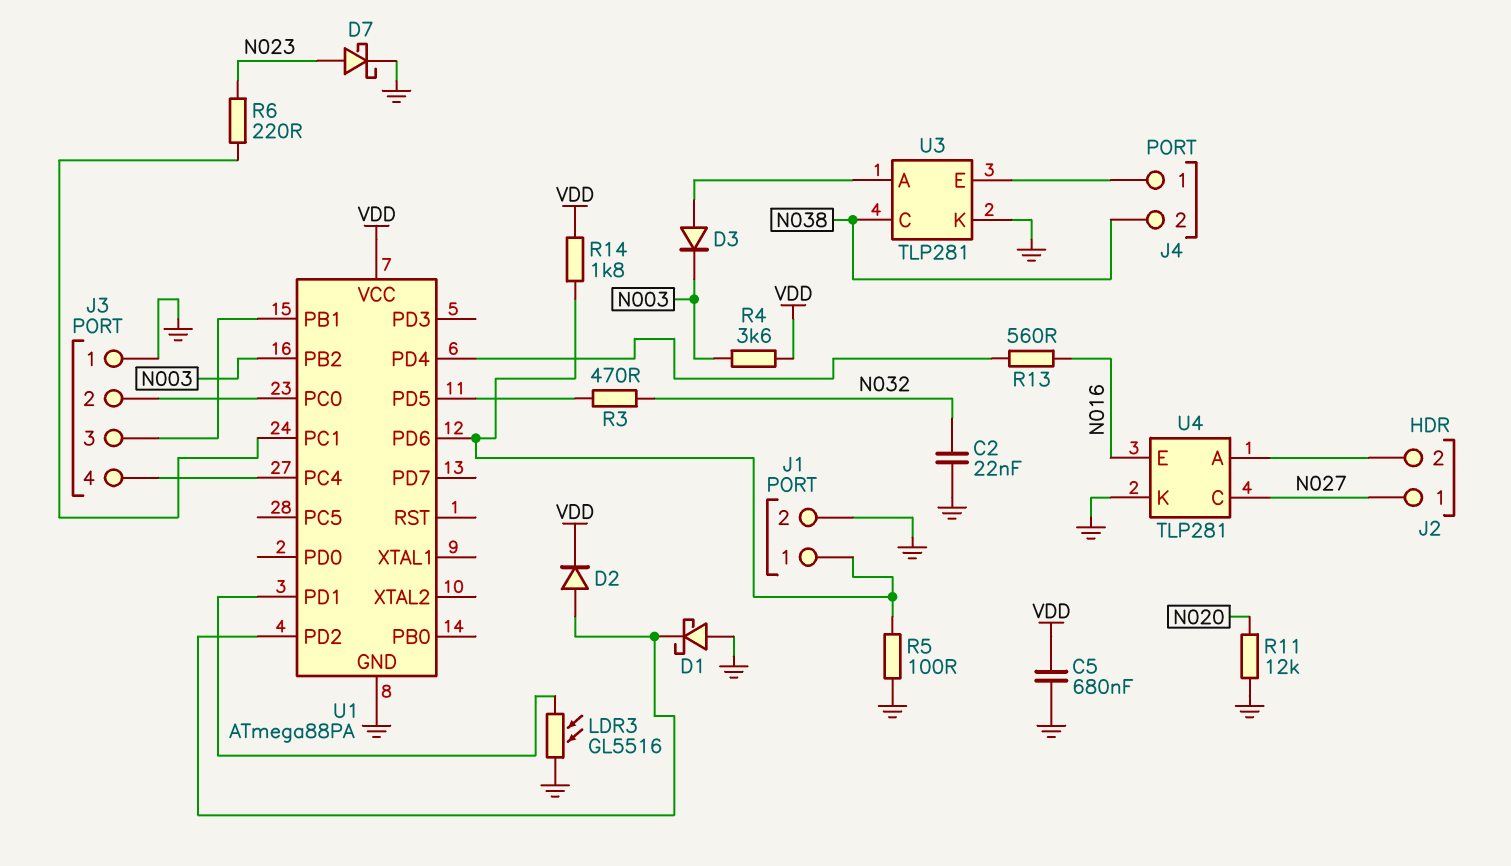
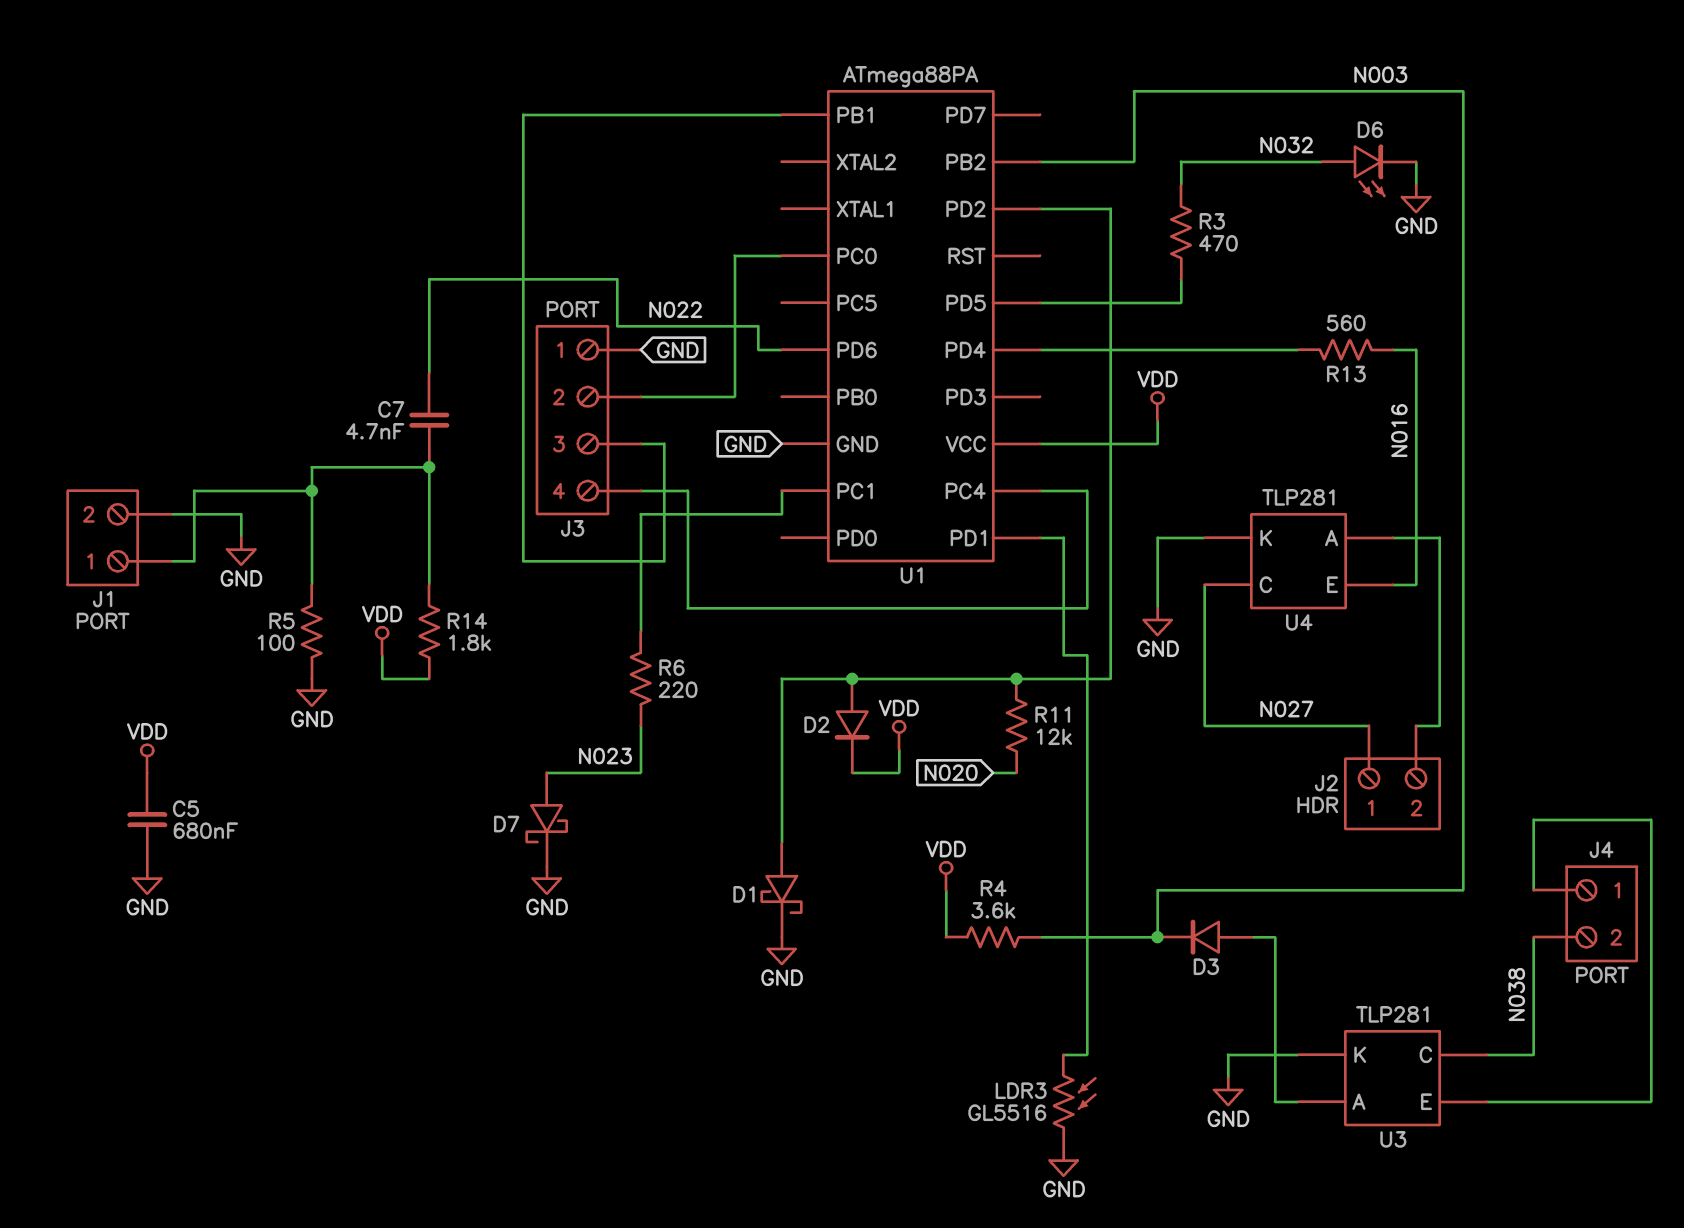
C2: 22nF (GND, N032) -> none
C7: none -> 4.7nF (J1/1, N022)
D1: schottky (A GND, K U1/PD2) -> schottky (A U1/PD2, K GND)
D6: none -> LED (A N032, K GND)
R11: 12k (GND, N020) -> 12k (N020, U1/PD2)
U1 pin PD6: J1/1 -> N022

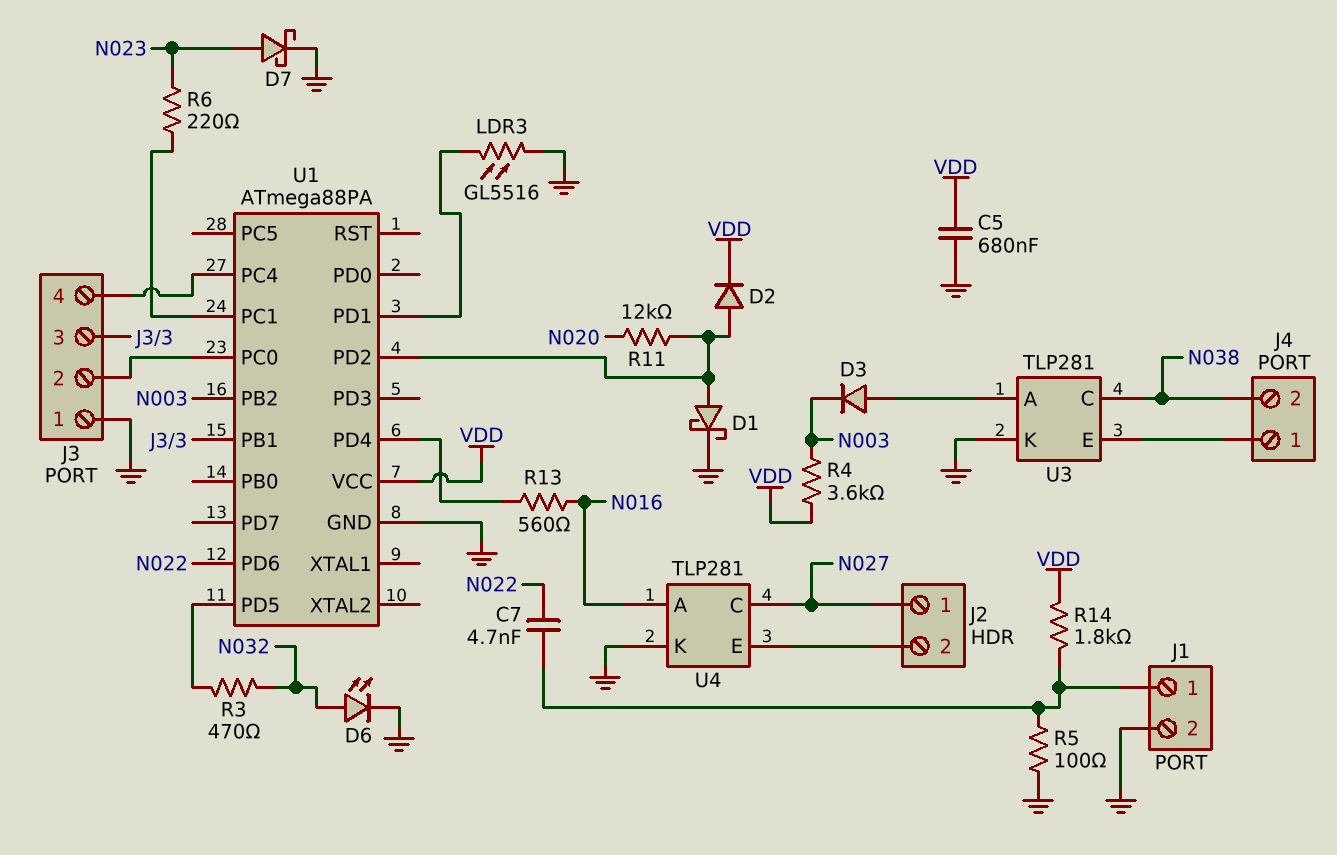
U4 pin A: J2/2 -> N016
U4 pin E: N016 -> J2/2

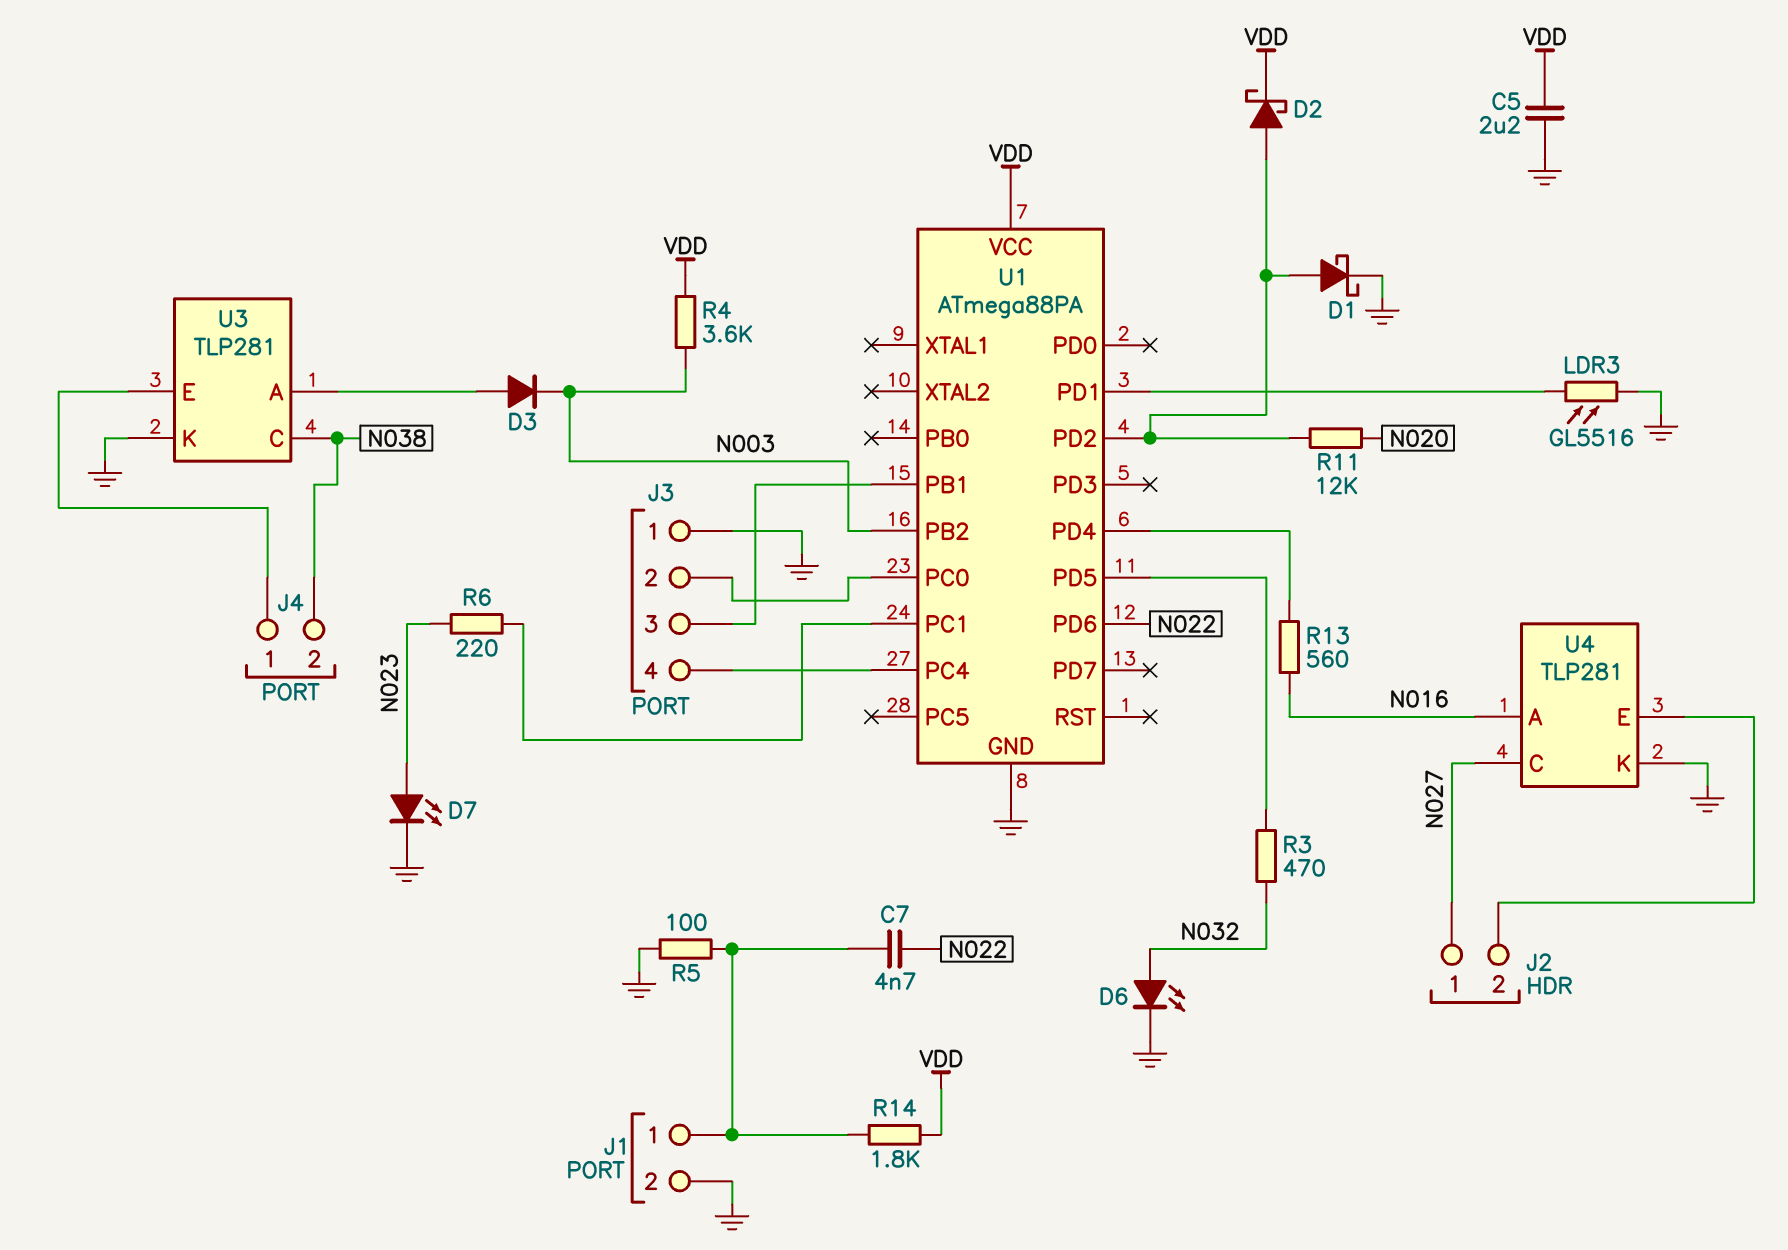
C5: 680nF (GND, VDD) -> 2.2uF (GND, VDD)
D2: diode (A U1/PD2, K VDD) -> schottky (A U1/PD2, K VDD)
D7: schottky (A N023, K GND) -> LED (A N023, K GND)

